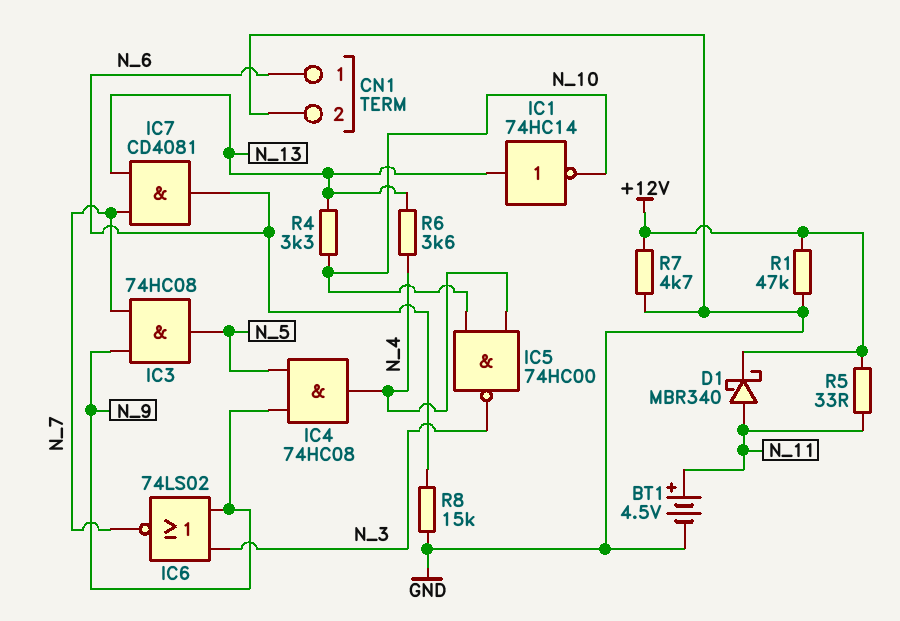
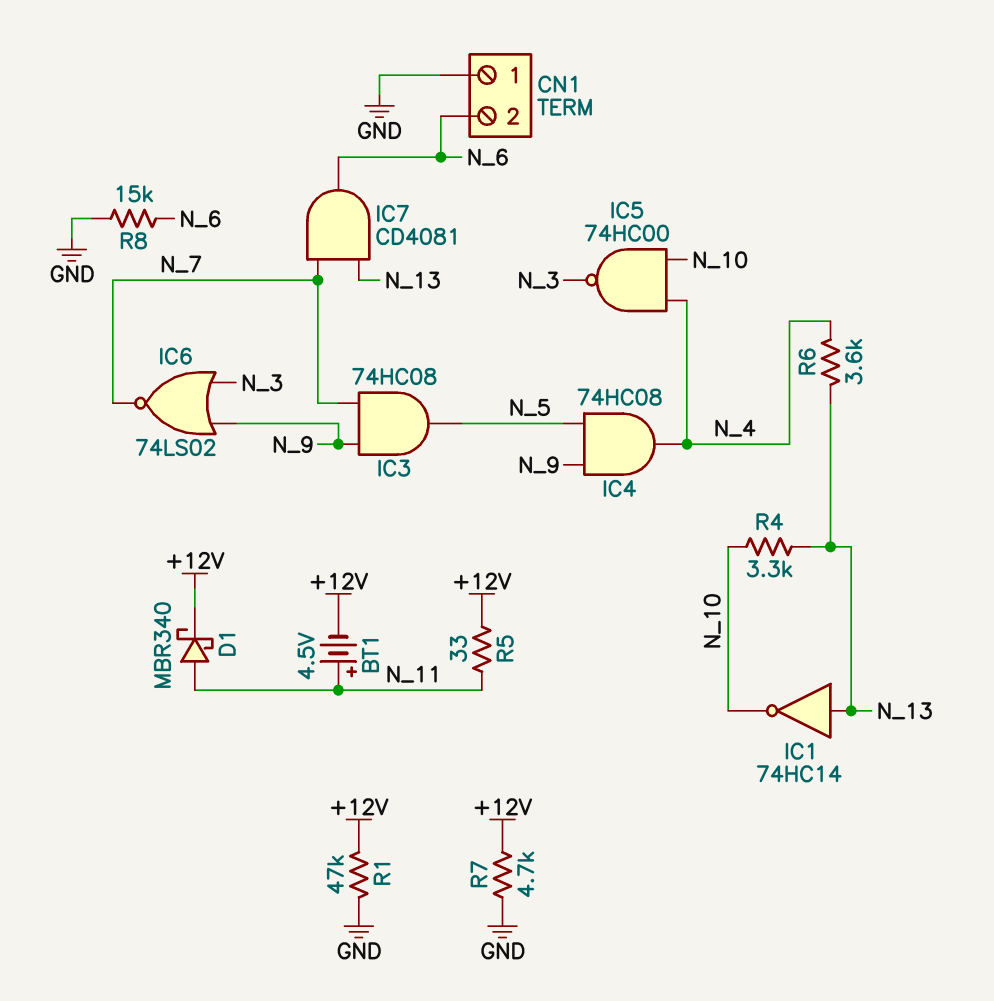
BT1: 4.5V (plus N_11, minus GND) -> 4.5V (plus N_11, minus +12V)
CN1 pin 1: N_6 -> GND
CN1 pin 2: GND -> N_6

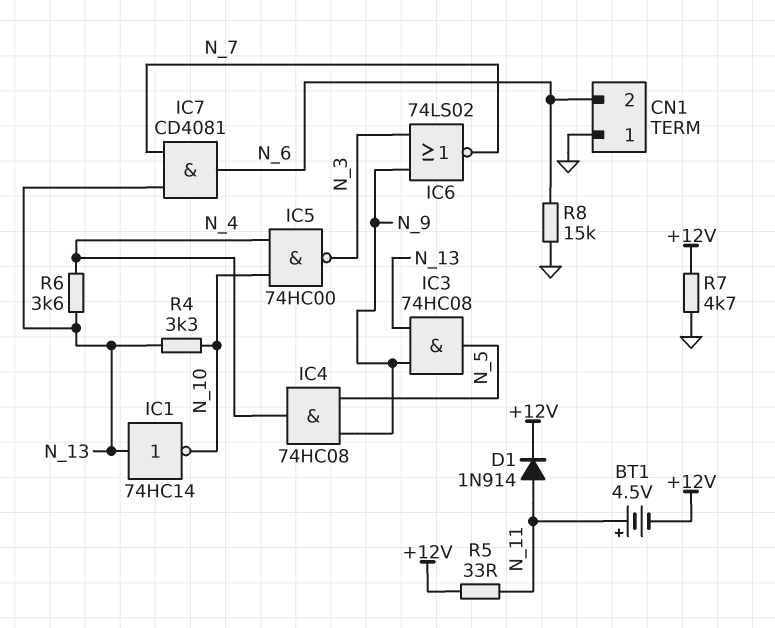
D1: schottky MBR340 (A N_11, K +12V) -> diode 1N914 (A N_11, K +12V)
IC3: AND 74HC08 (in N_7, in N_9, out N_5) -> AND 74HC08 (in N_9, in N_13, out N_5)
R1: 47k (+12V, GND) -> none

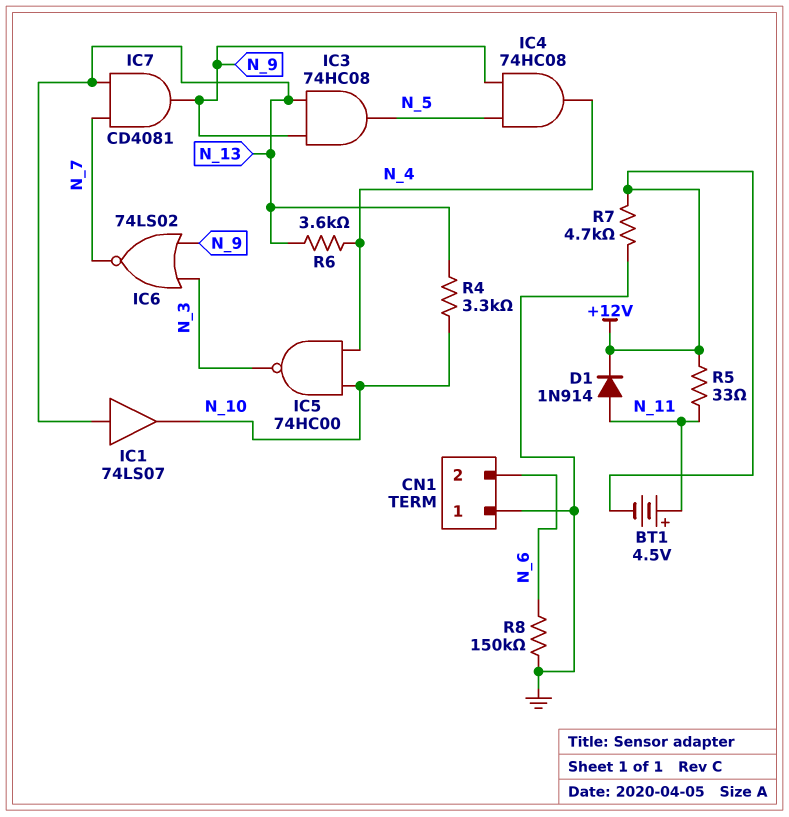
IC1: NOT 74HC14 (in N_13, out N_10) -> buffer 74LS07 (in N_13, out N_10)
IC7: AND CD4081 (in N_7, in N_13, out N_6) -> AND CD4081 (in N_7, in N_13, out N_9)
R8: 15k (GND, N_6) -> 150k (GND, N_6)

